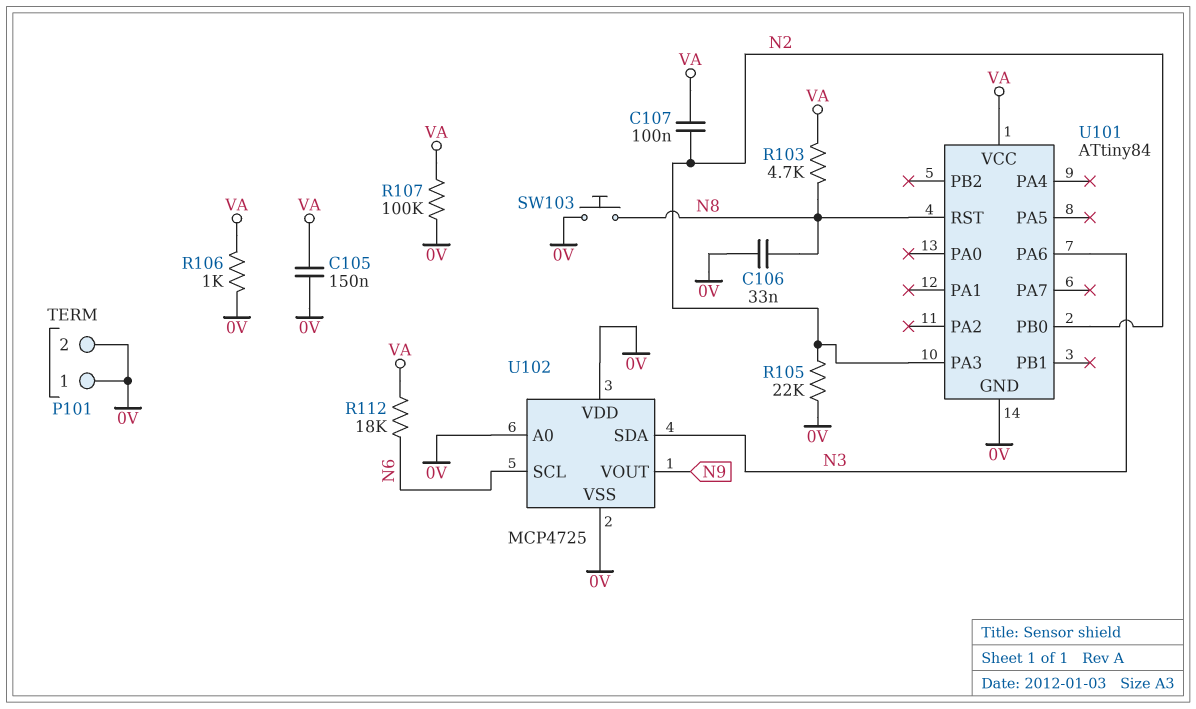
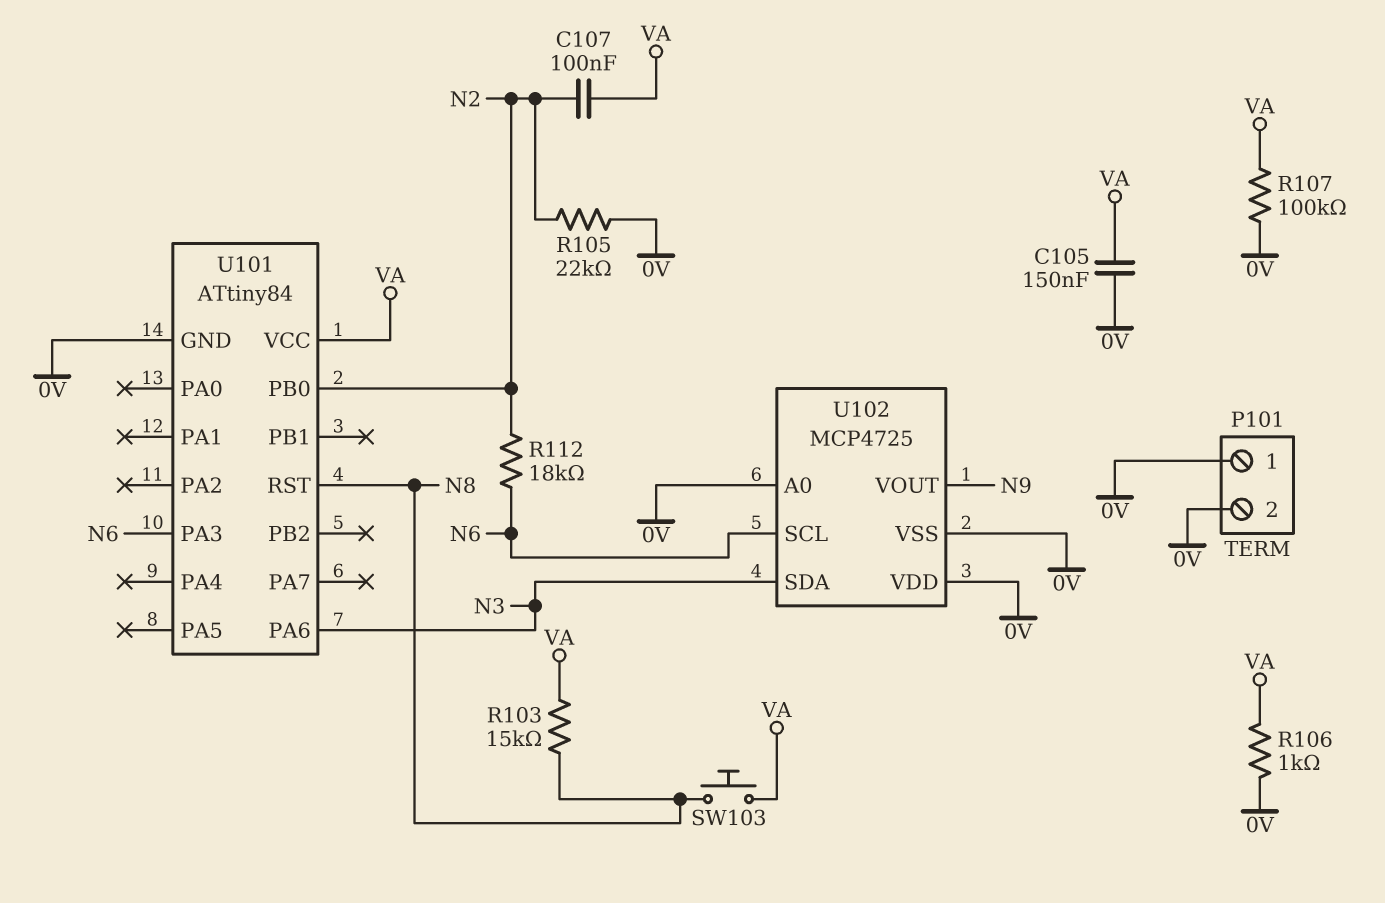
C106: 33nF (0V, N8) -> none
R103: 4.7k (N8, VA) -> 15k (N8, VA)
R112: 18k (N6, VA) -> 18k (N2, N6)
SW103: button (0V, N8) -> button (N8, VA)
U101 pin PA3: N2 -> N6

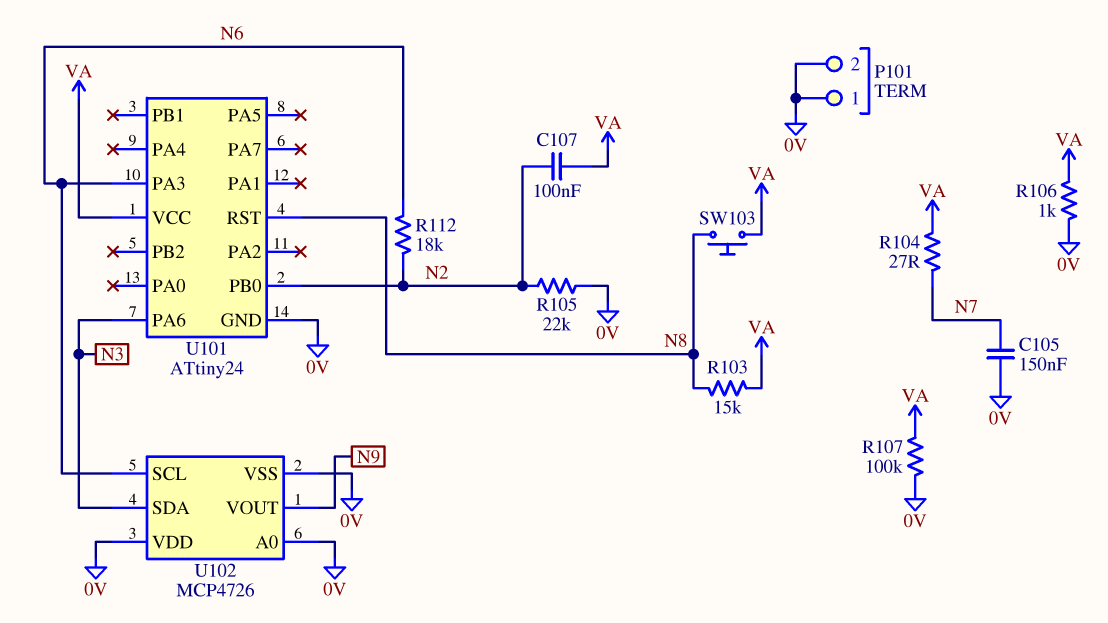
C105: 150nF (0V, VA) -> 150nF (0V, N7)
R104: none -> 27 (N7, VA)
U101: ATtiny84 -> ATtiny24
U102: MCP4725 -> MCP4726

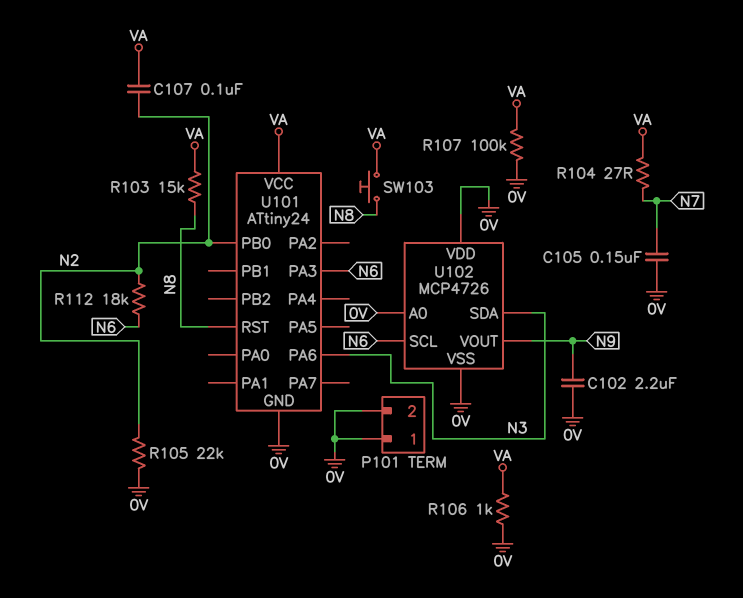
C102: none -> 2.2uF (0V, N9)

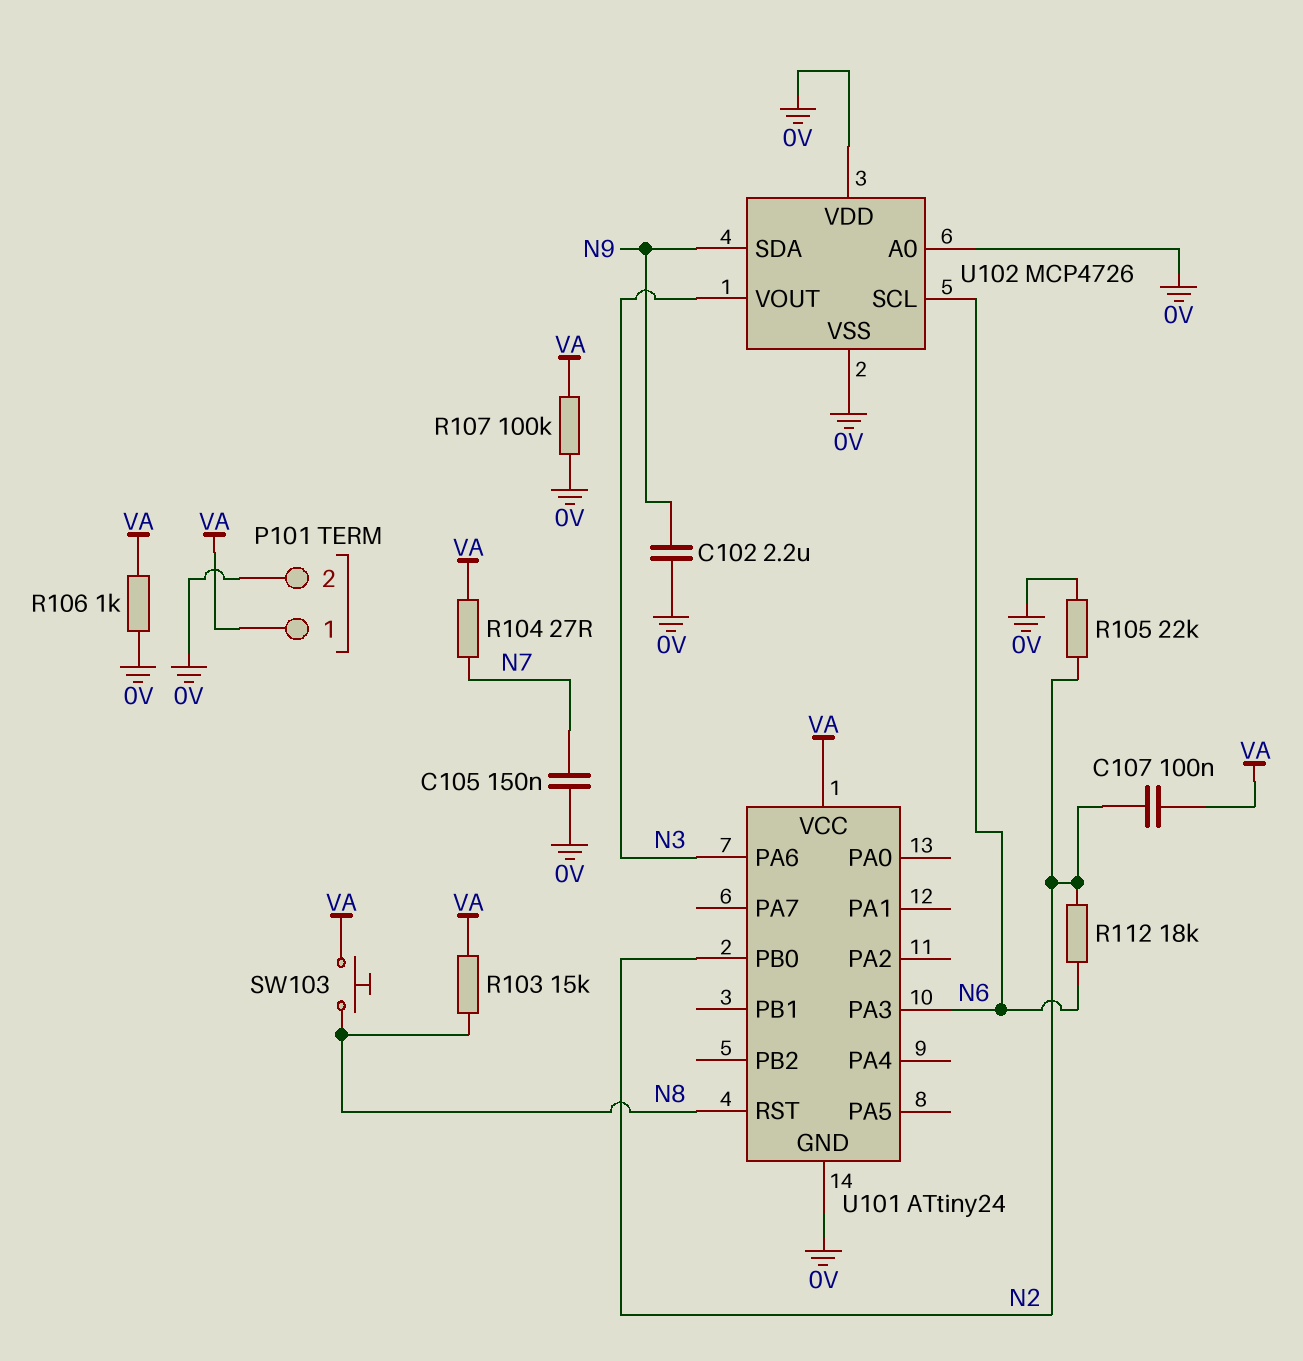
P101 pin 1: 0V -> VA
U102 pin SDA: N3 -> N9
U102 pin VOUT: N9 -> N3

